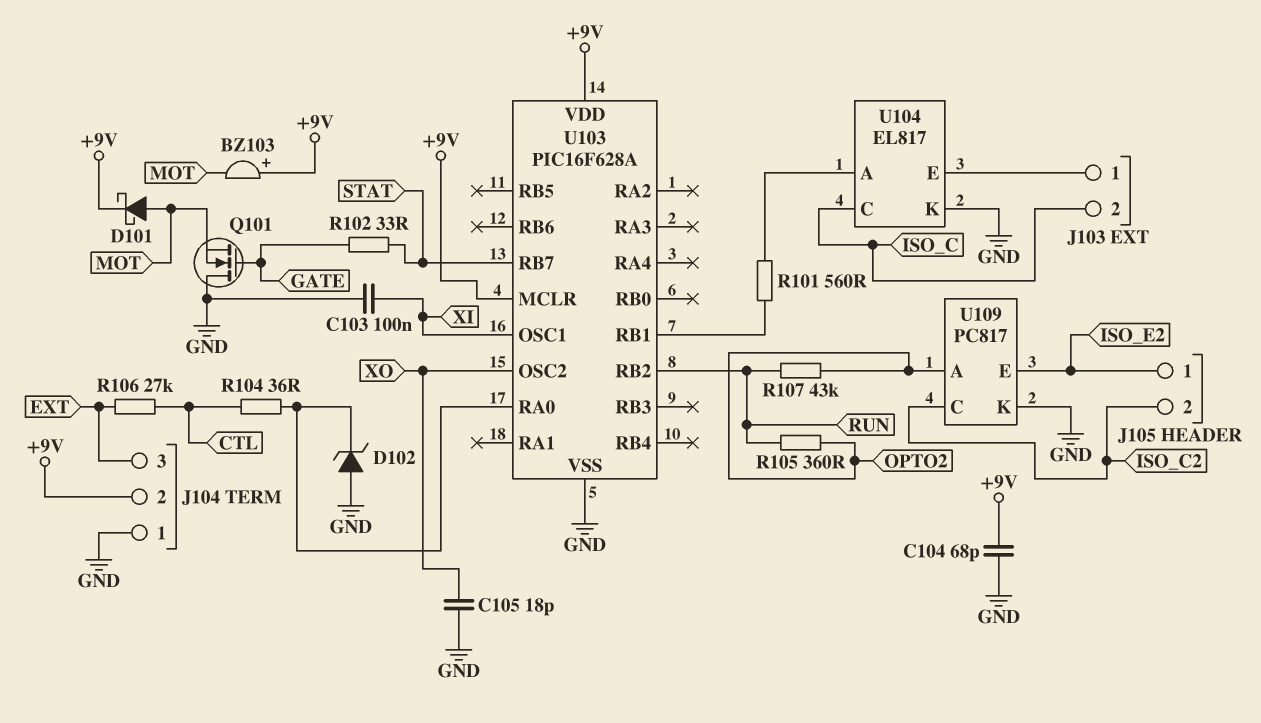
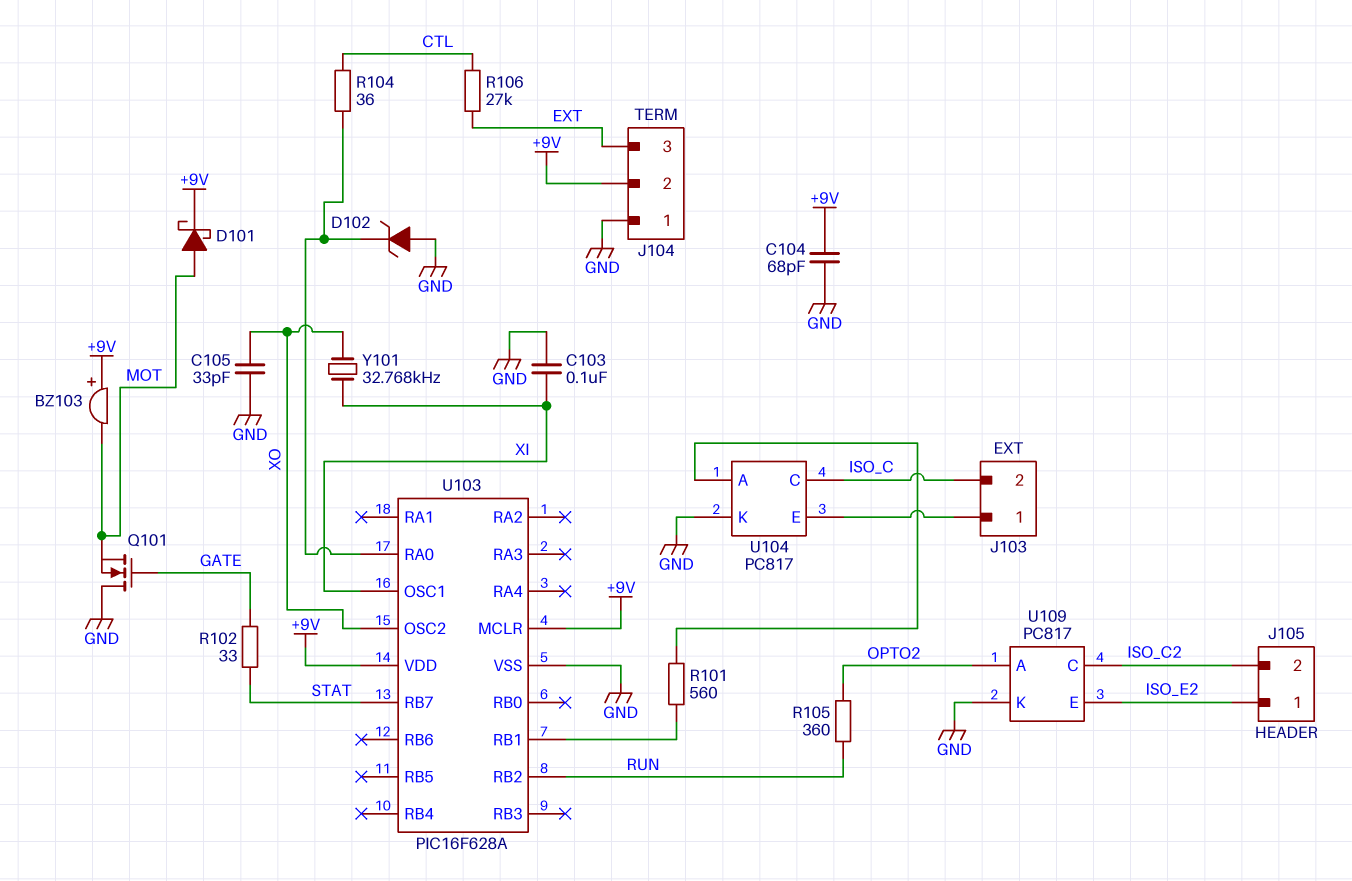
C105: 18pF (GND, XO) -> 33pF (GND, XO)
R107: 43k (OPTO2, RUN) -> none
U104: EL817 -> PC817
Y101: none -> 32.768kHz (XI, XO)

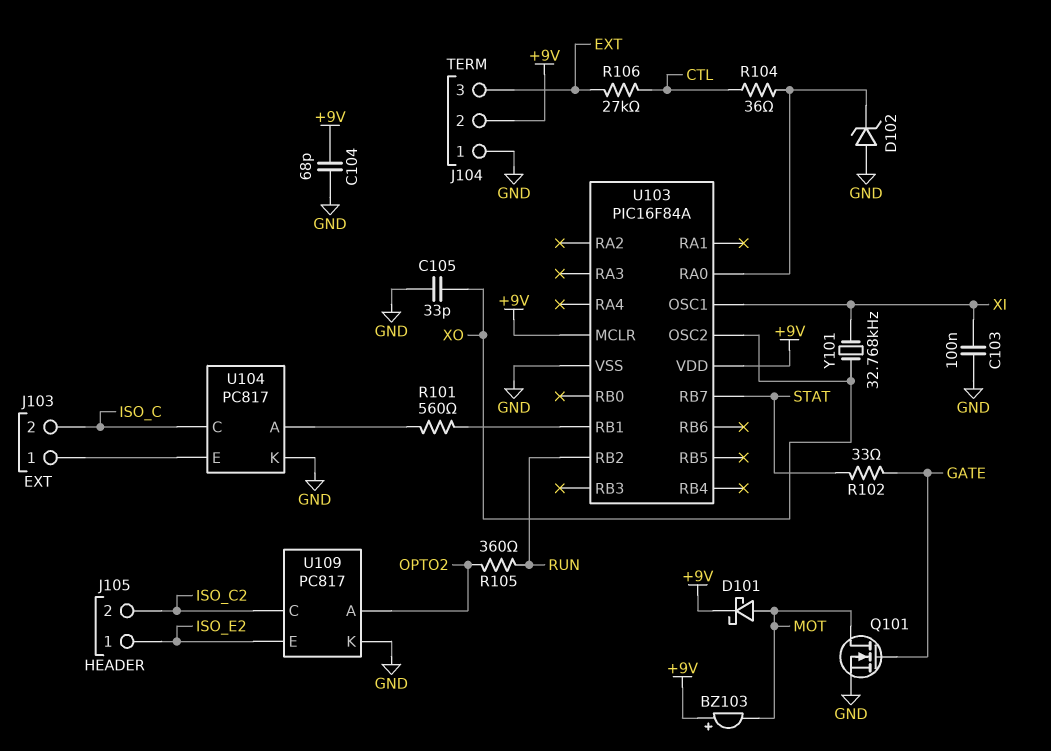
Q101: NMOS (G GATE, D GND, S MOT) -> NMOS (G GATE, D MOT, S GND)
U103: PIC16F628A -> PIC16F84A

